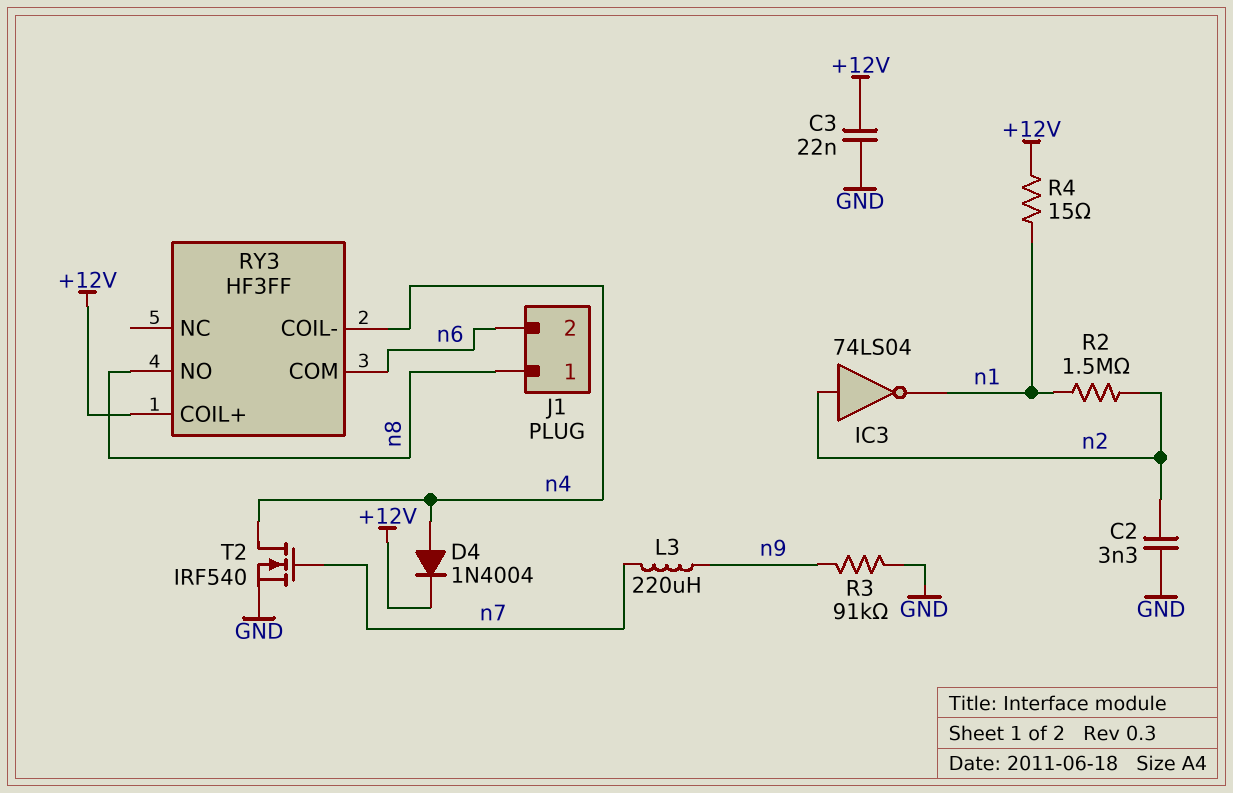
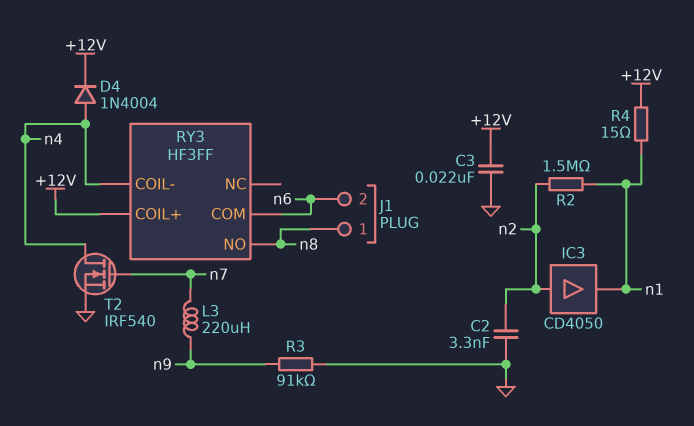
IC3: NOT 74LS04 (in n2, out n1) -> buffer CD4050 (in n2, out n1)

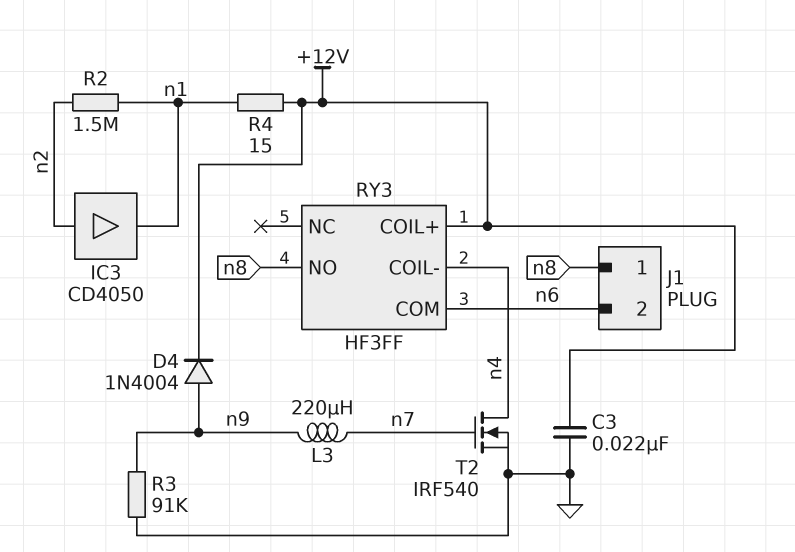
C2: 3.3nF (GND, n2) -> none
D4: diode 1N4004 (A n4, K +12V) -> diode 1N4004 (A n9, K +12V)

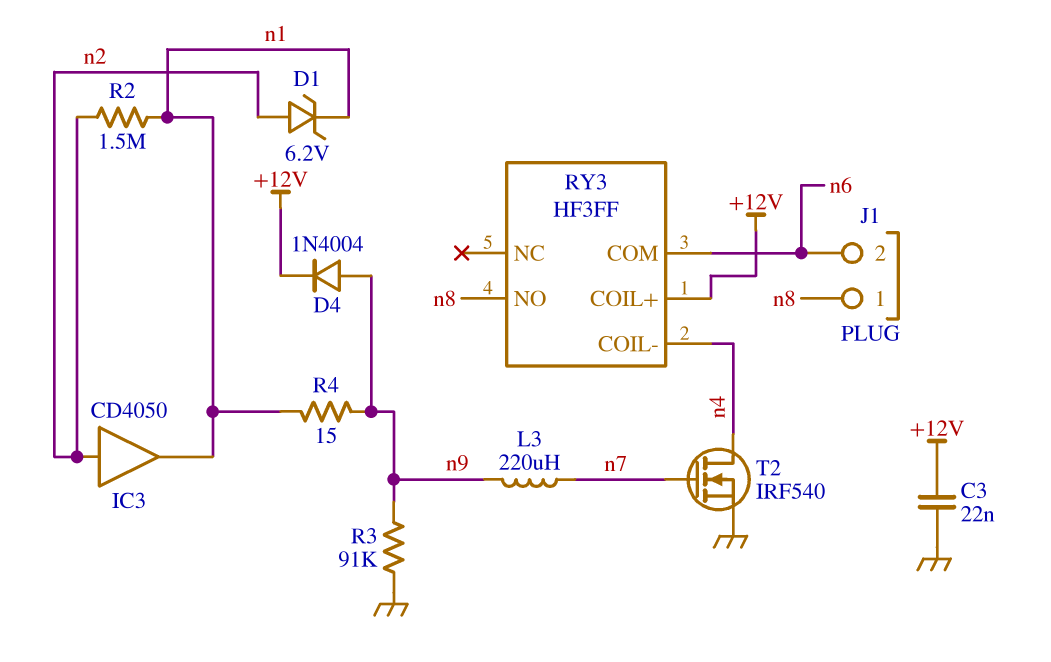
D1: none -> zener 6.2V (A n2, K n1)
R4: 15 (+12V, n1) -> 15 (n1, n9)

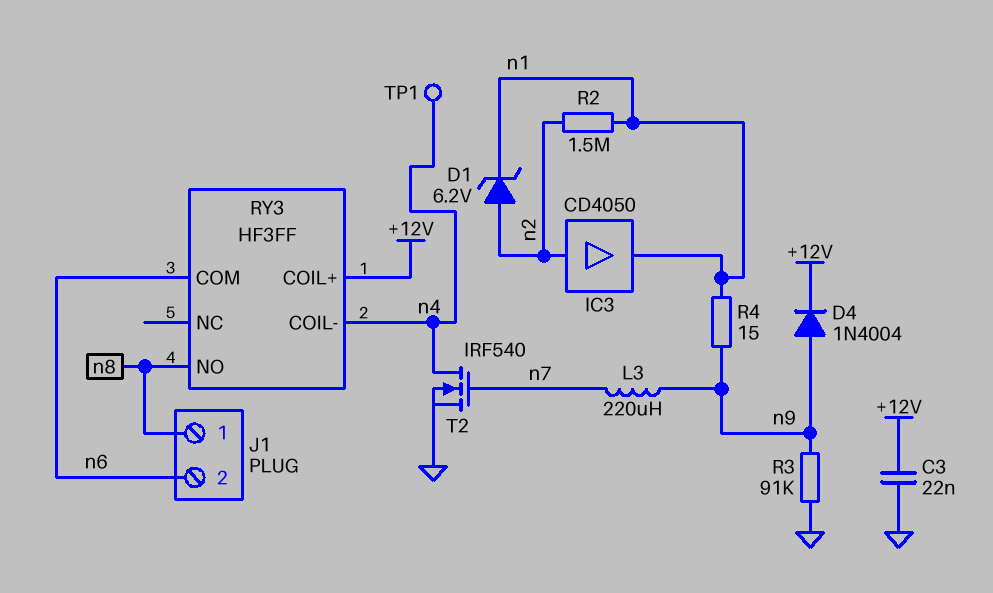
TP1: none -> test point (n4)

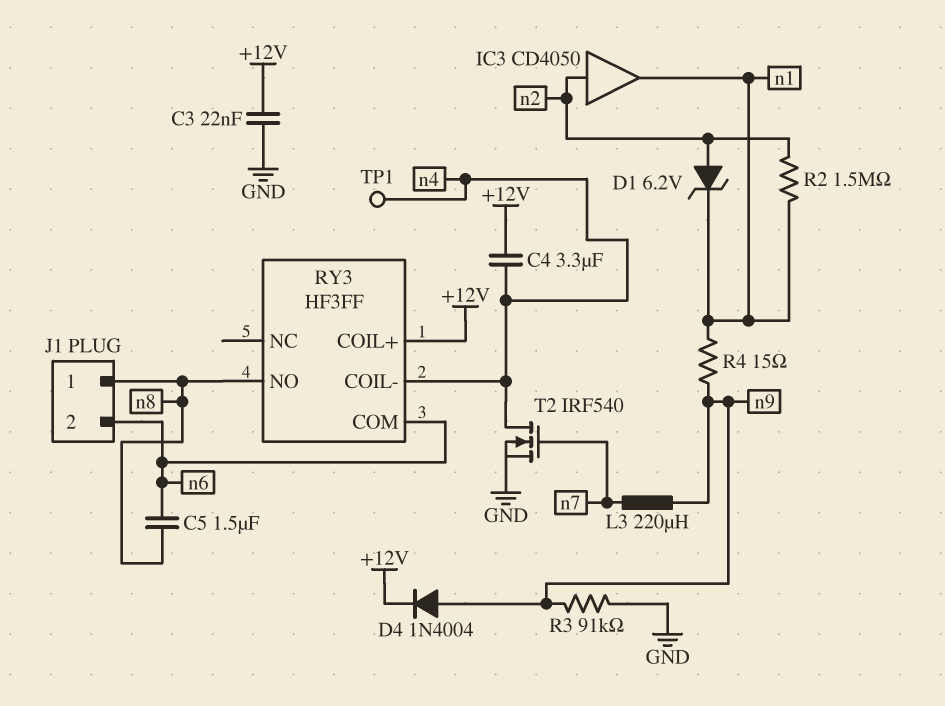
C4: none -> 3.3uF (+12V, n4)
C5: none -> 1.5uF (n6, n8)

